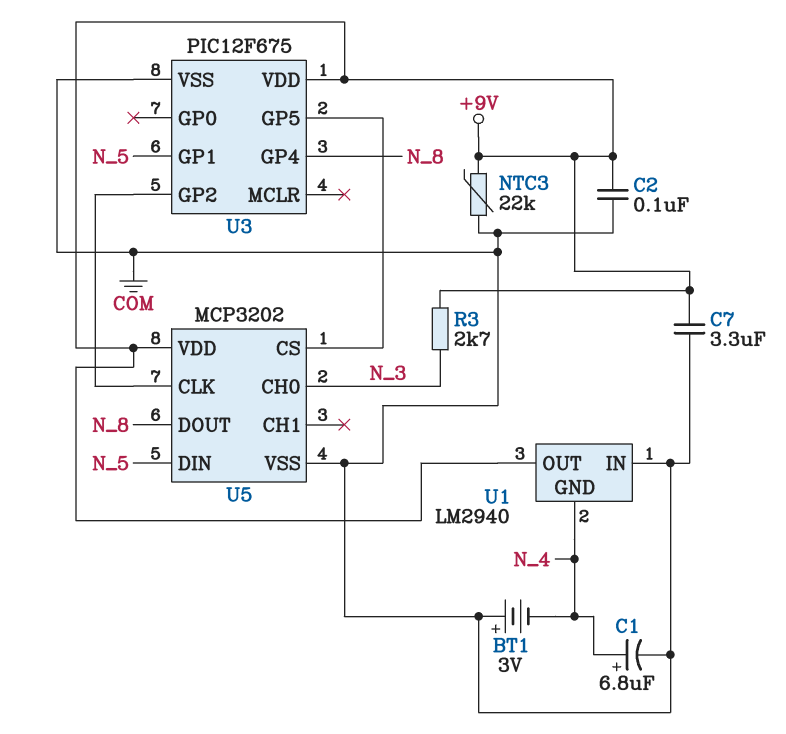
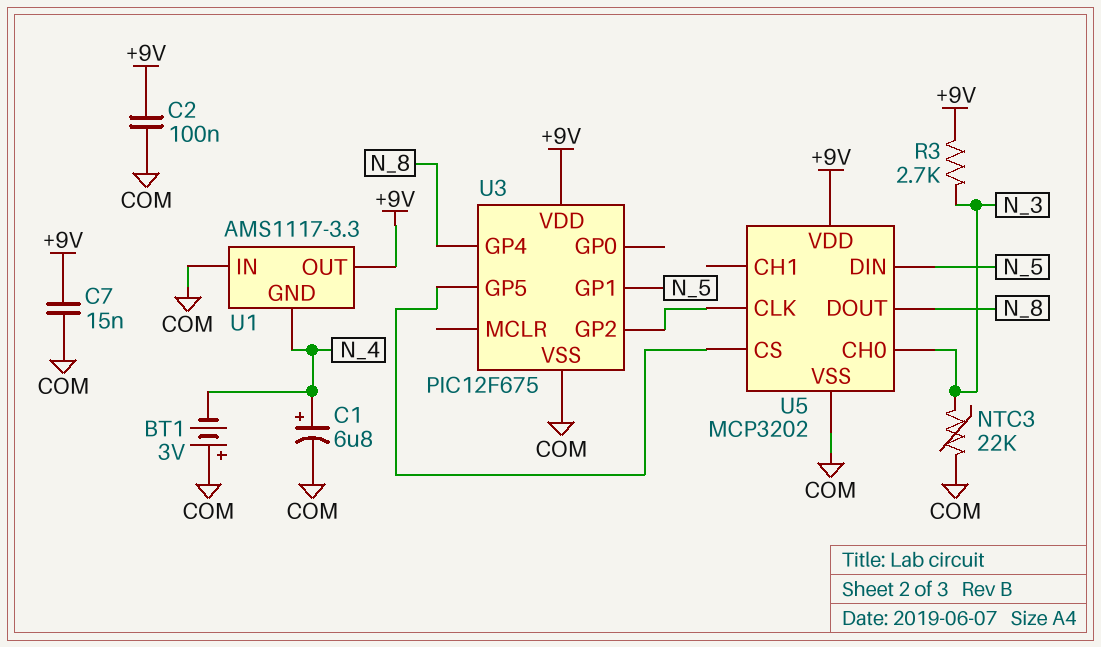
C7: 3.3uF (+9V, COM) -> 15nF (+9V, COM)
NTC3: 22k (+9V, COM) -> 22k (COM, N_3)
U1: LM2940 -> AMS1117-3.3

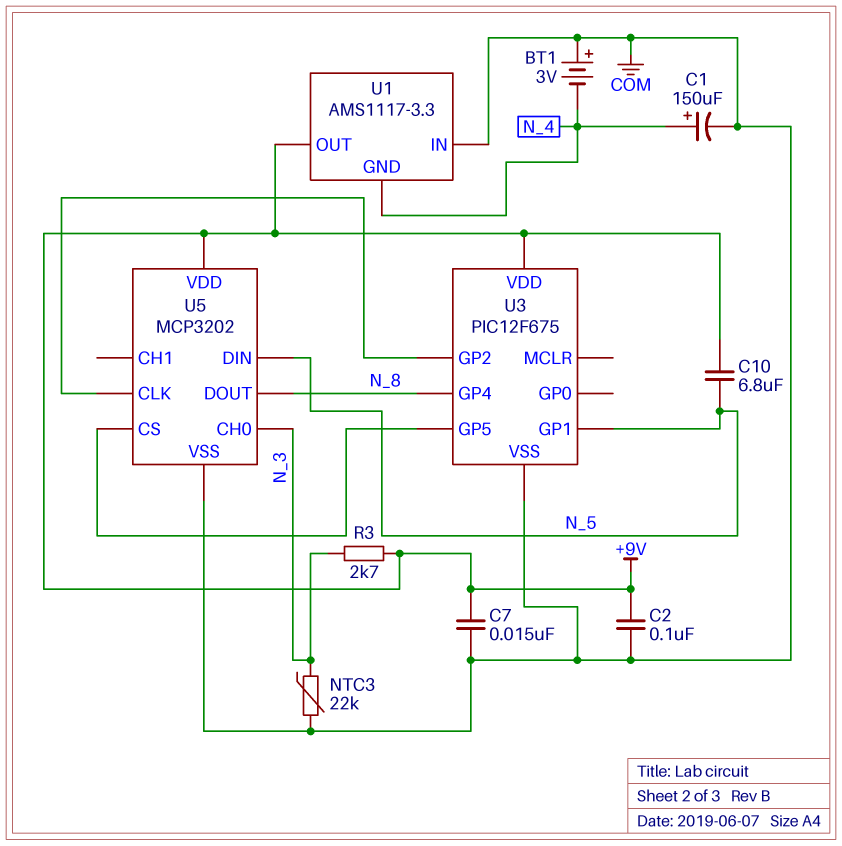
C1: 6.8uF (plus N_4, minus COM) -> 150uF (plus N_4, minus COM)
C10: none -> 6.8uF (+9V, N_5)

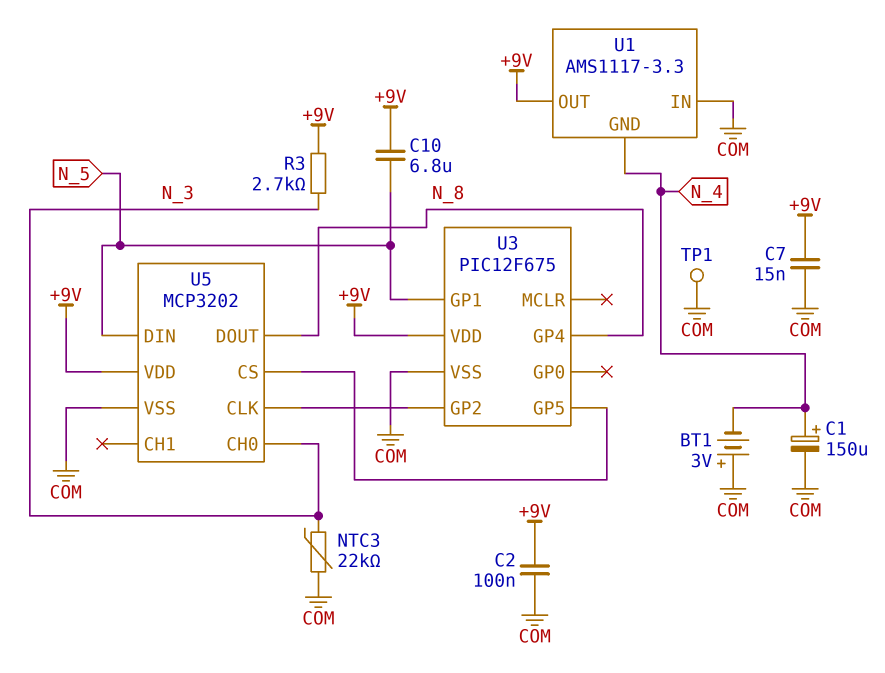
TP1: none -> test point (COM)

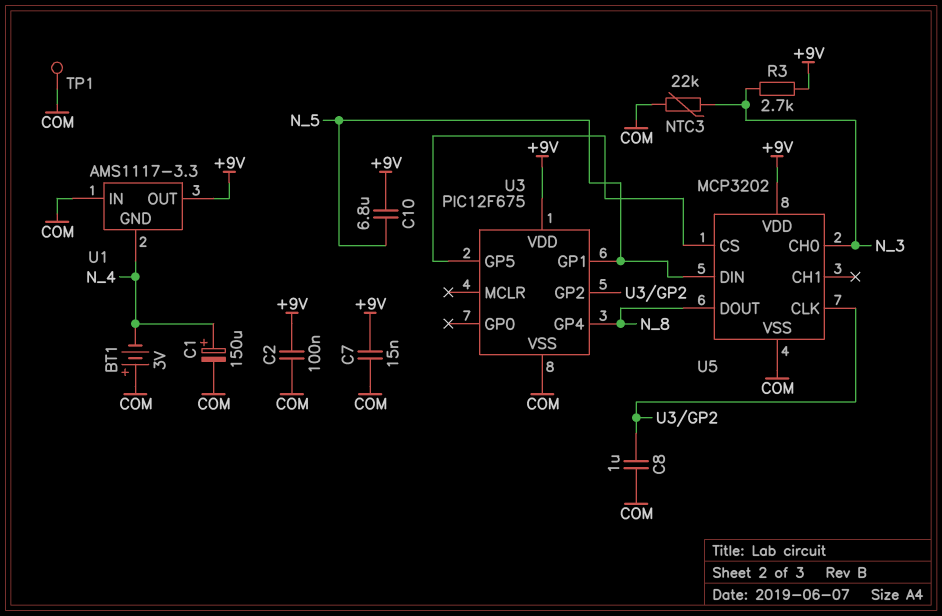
C8: none -> 1uF (COM, U3/GP2)

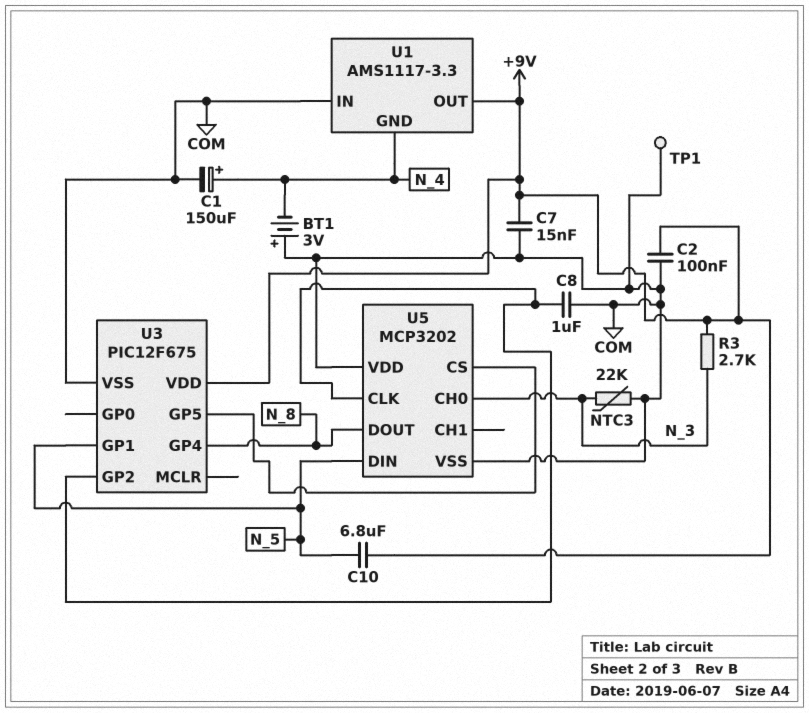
U5 pin VDD: +9V -> COM

